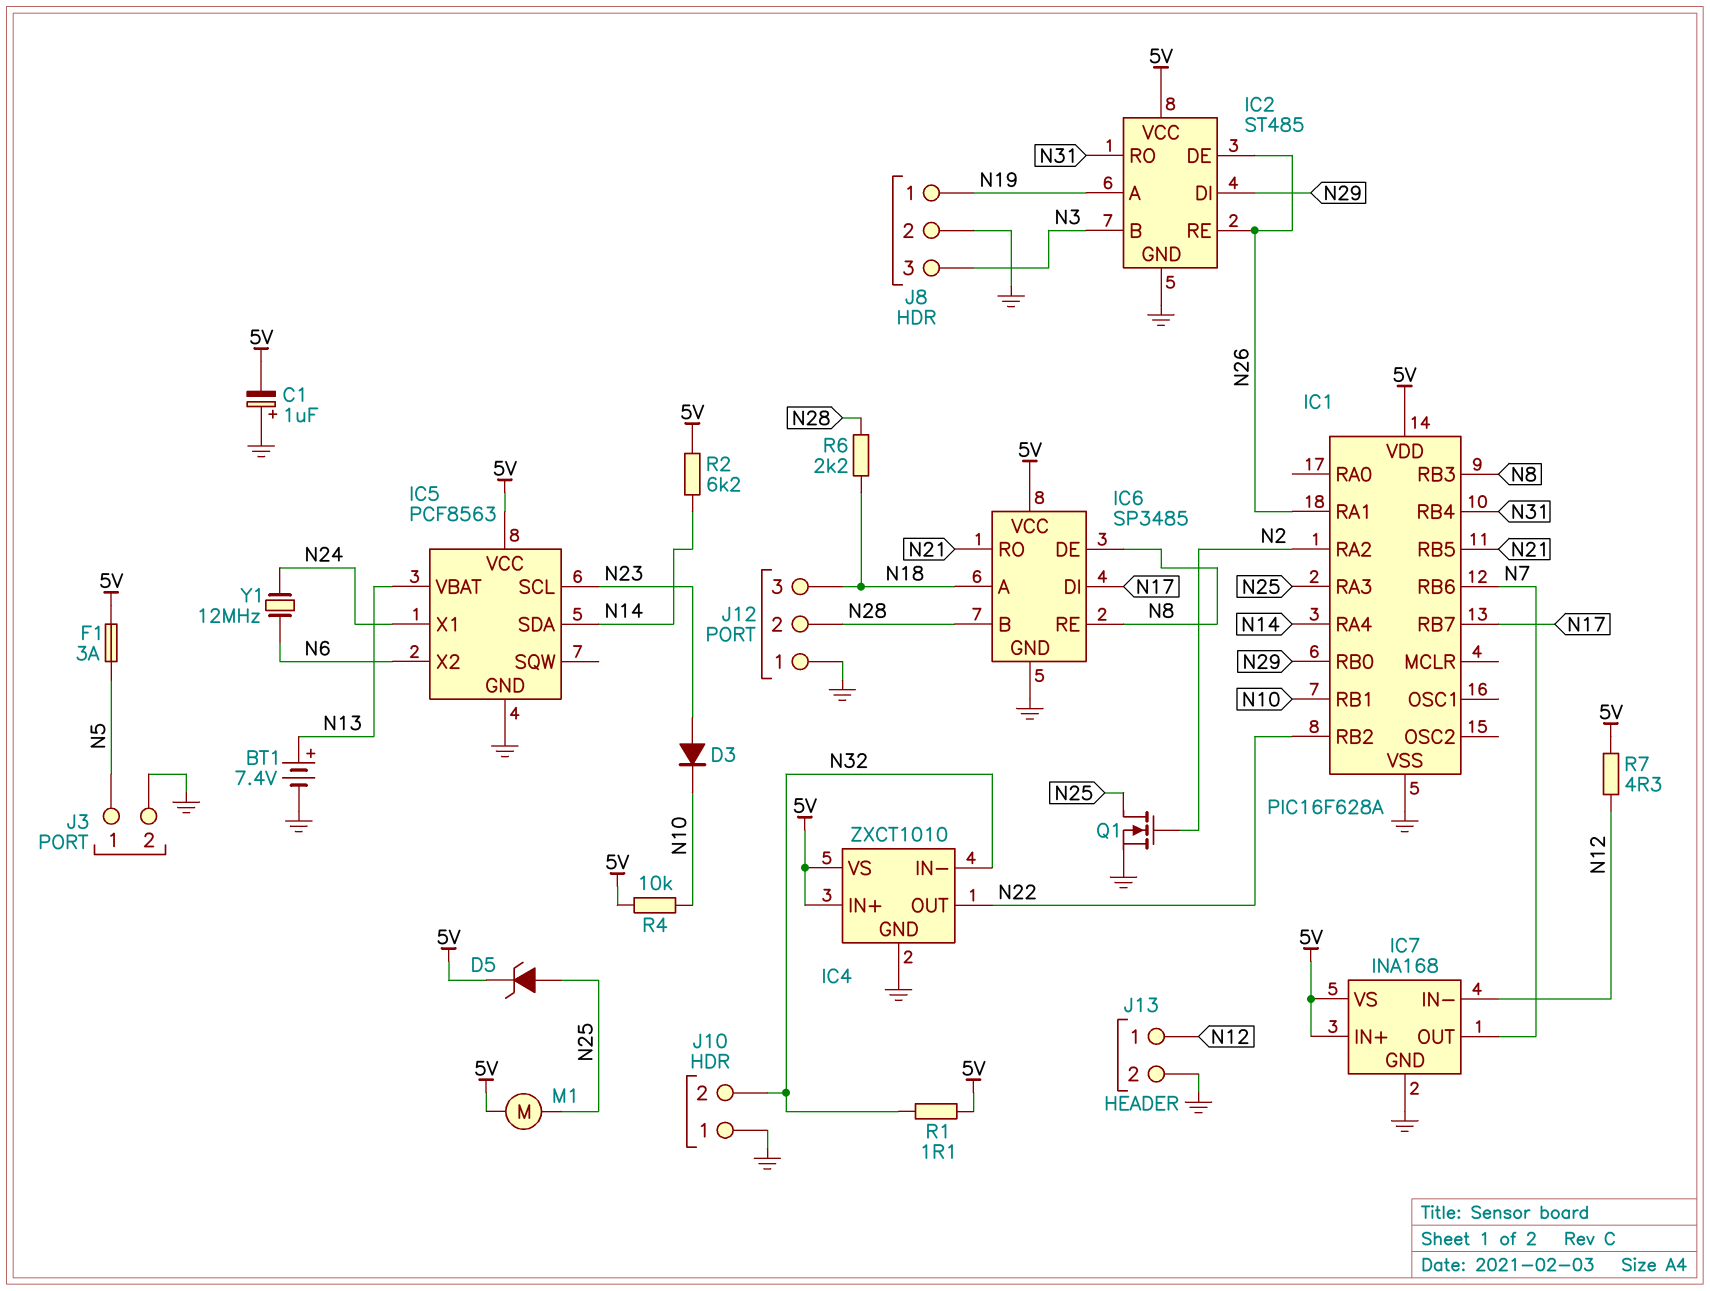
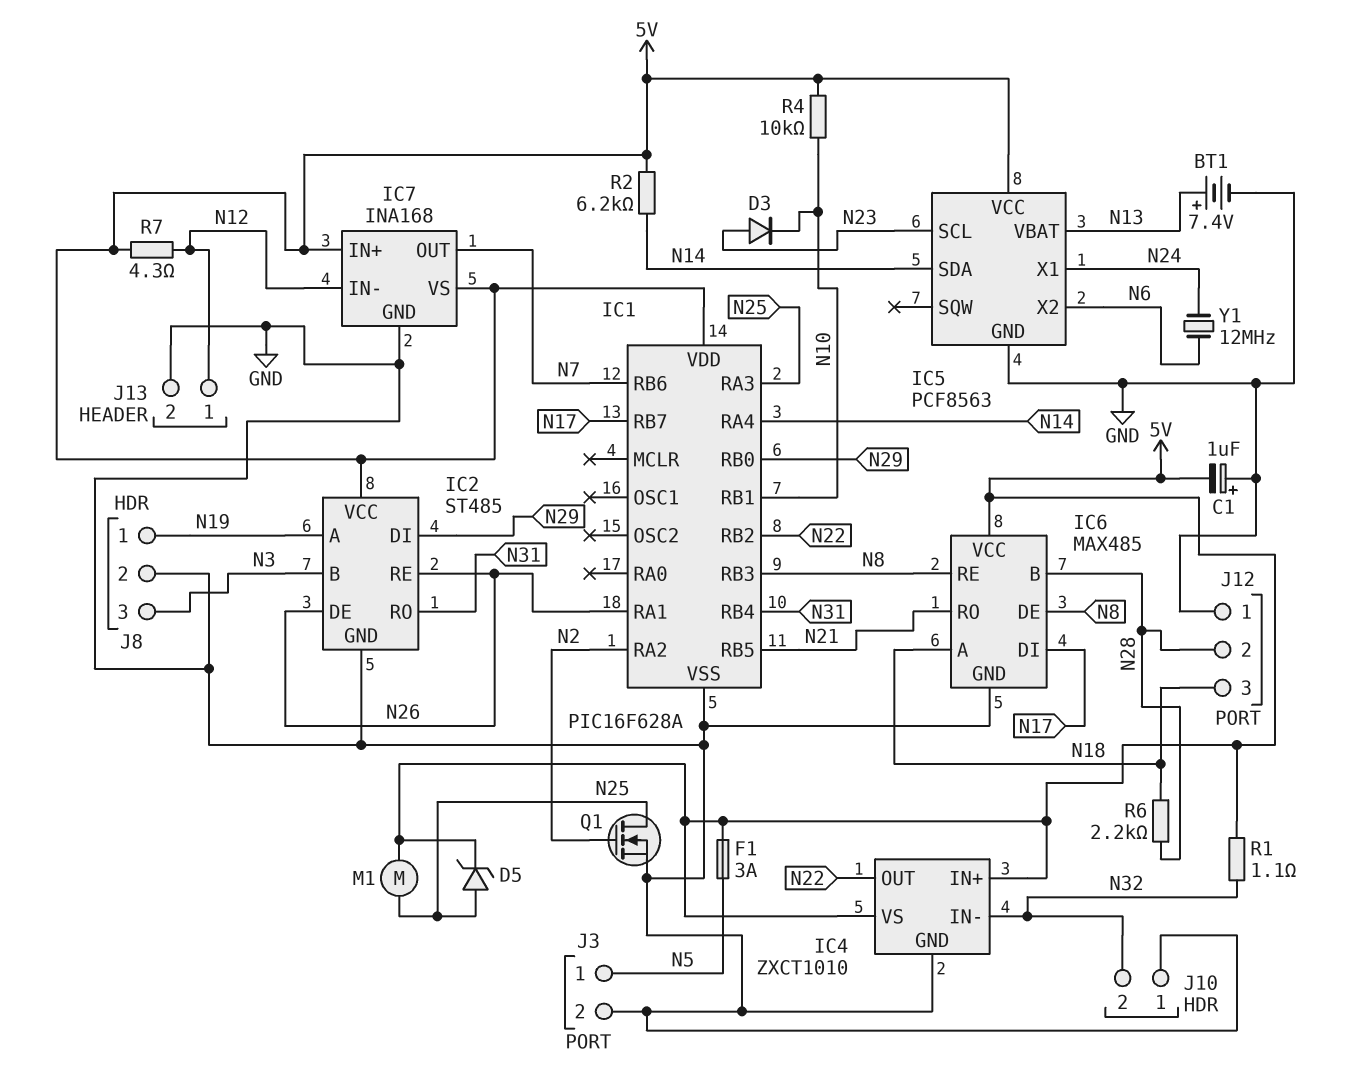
IC6: SP3485 -> MAX485

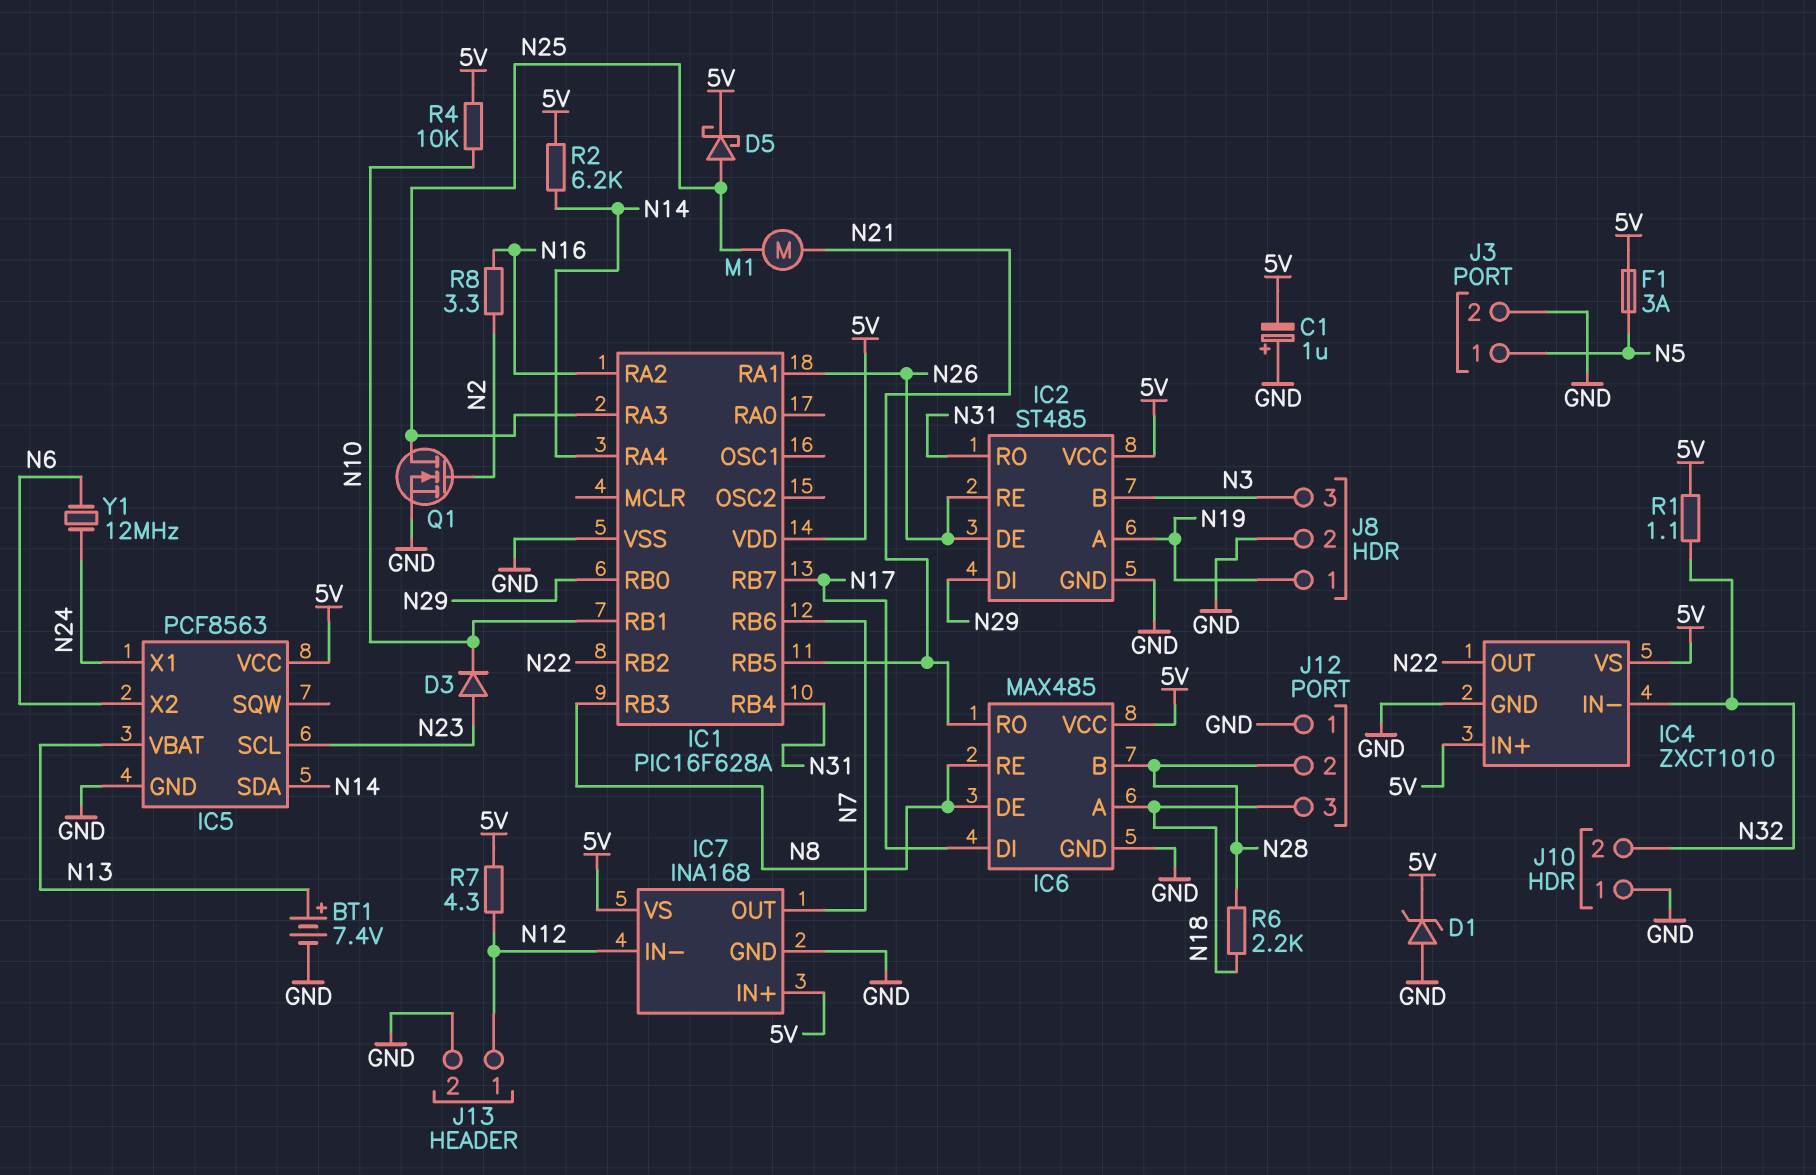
D1: none -> zener (A GND, K 5V)
D5: zener (A N25, K 5V) -> schottky (A N25, K 5V)
IC1 pin RA2: N2 -> N16
M1: motor (5V, N25) -> motor (N21, N25)
R8: none -> 3.3 (N2, N16)

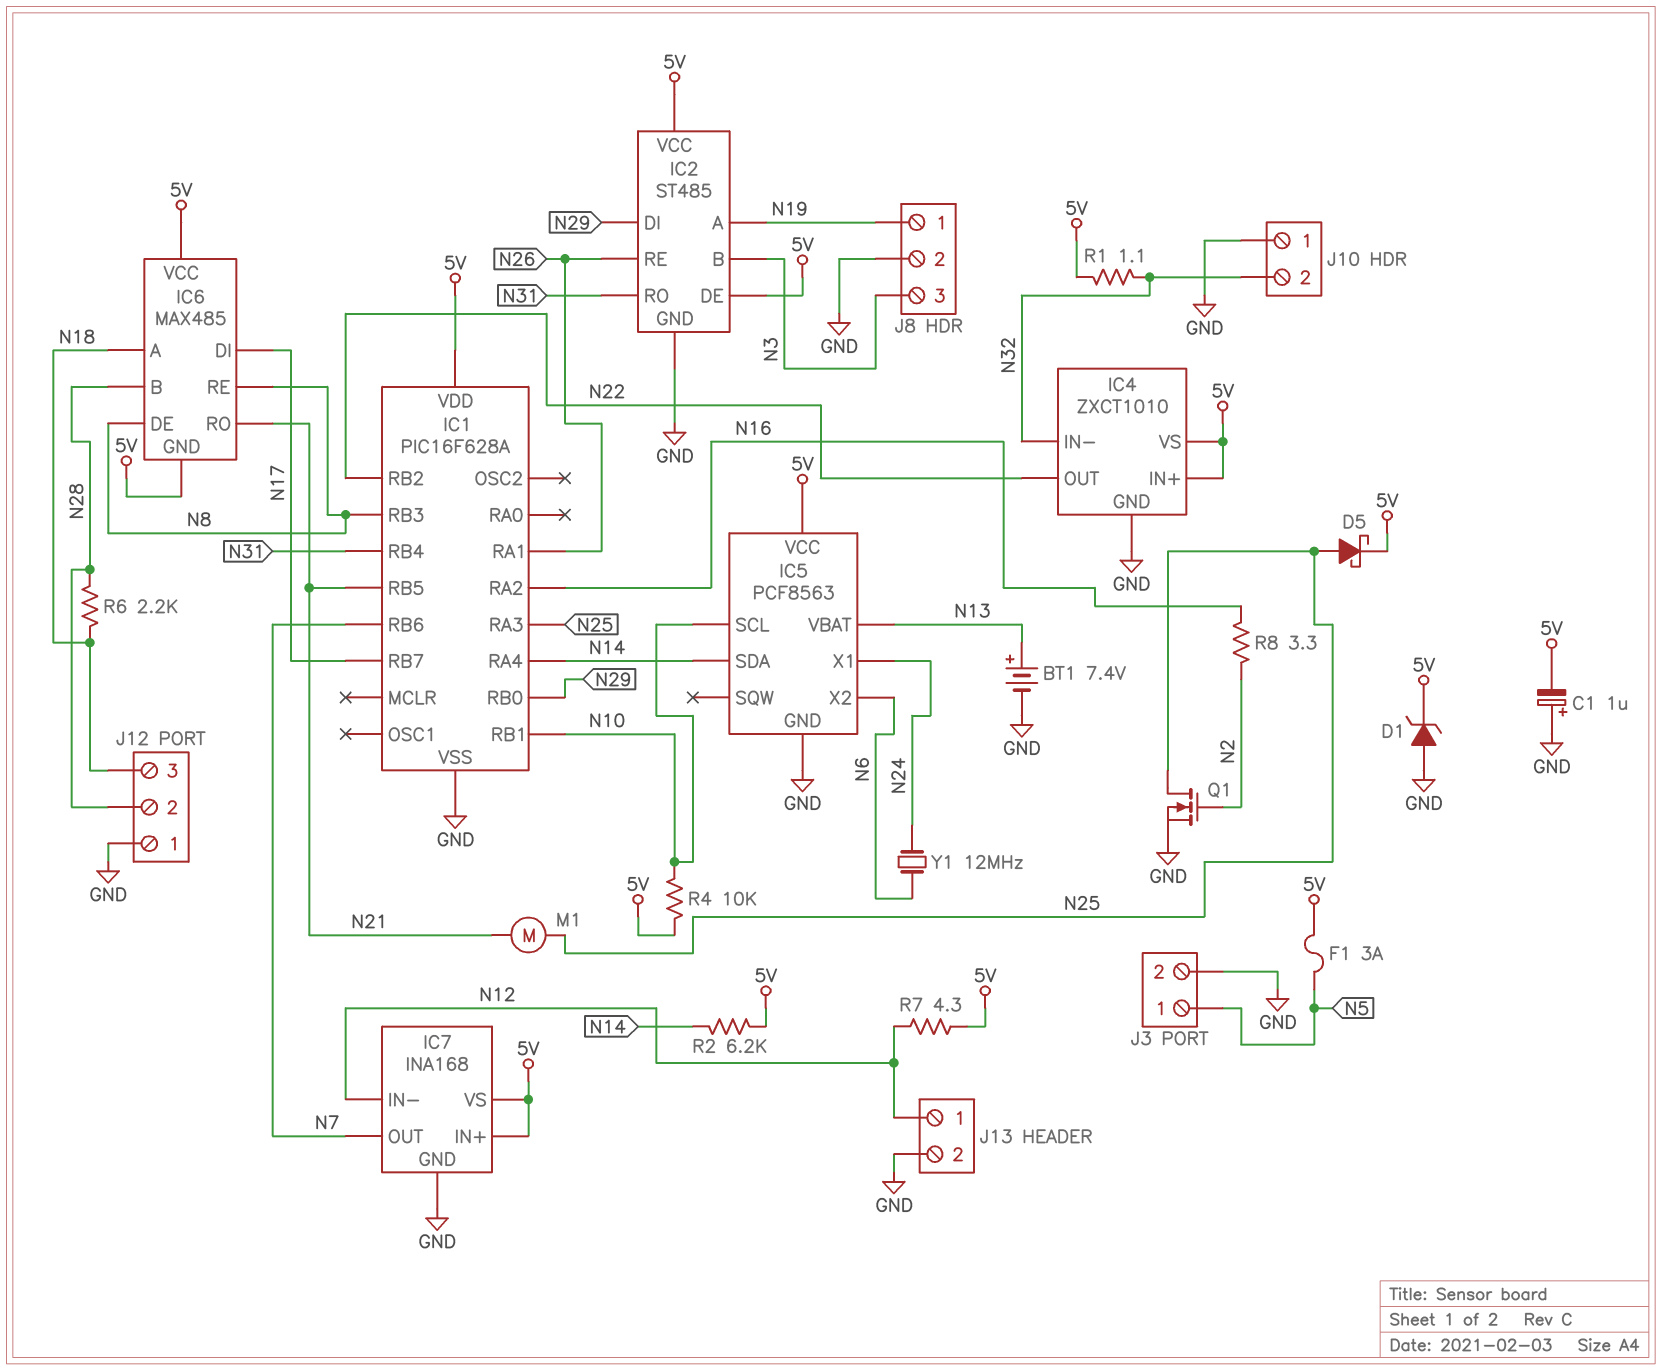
D3: diode (A N23, K N10) -> none
IC2 pin DE: N26 -> 5V
IC5 pin SCL: N23 -> N10
IC6 pin GND: GND -> 5V

